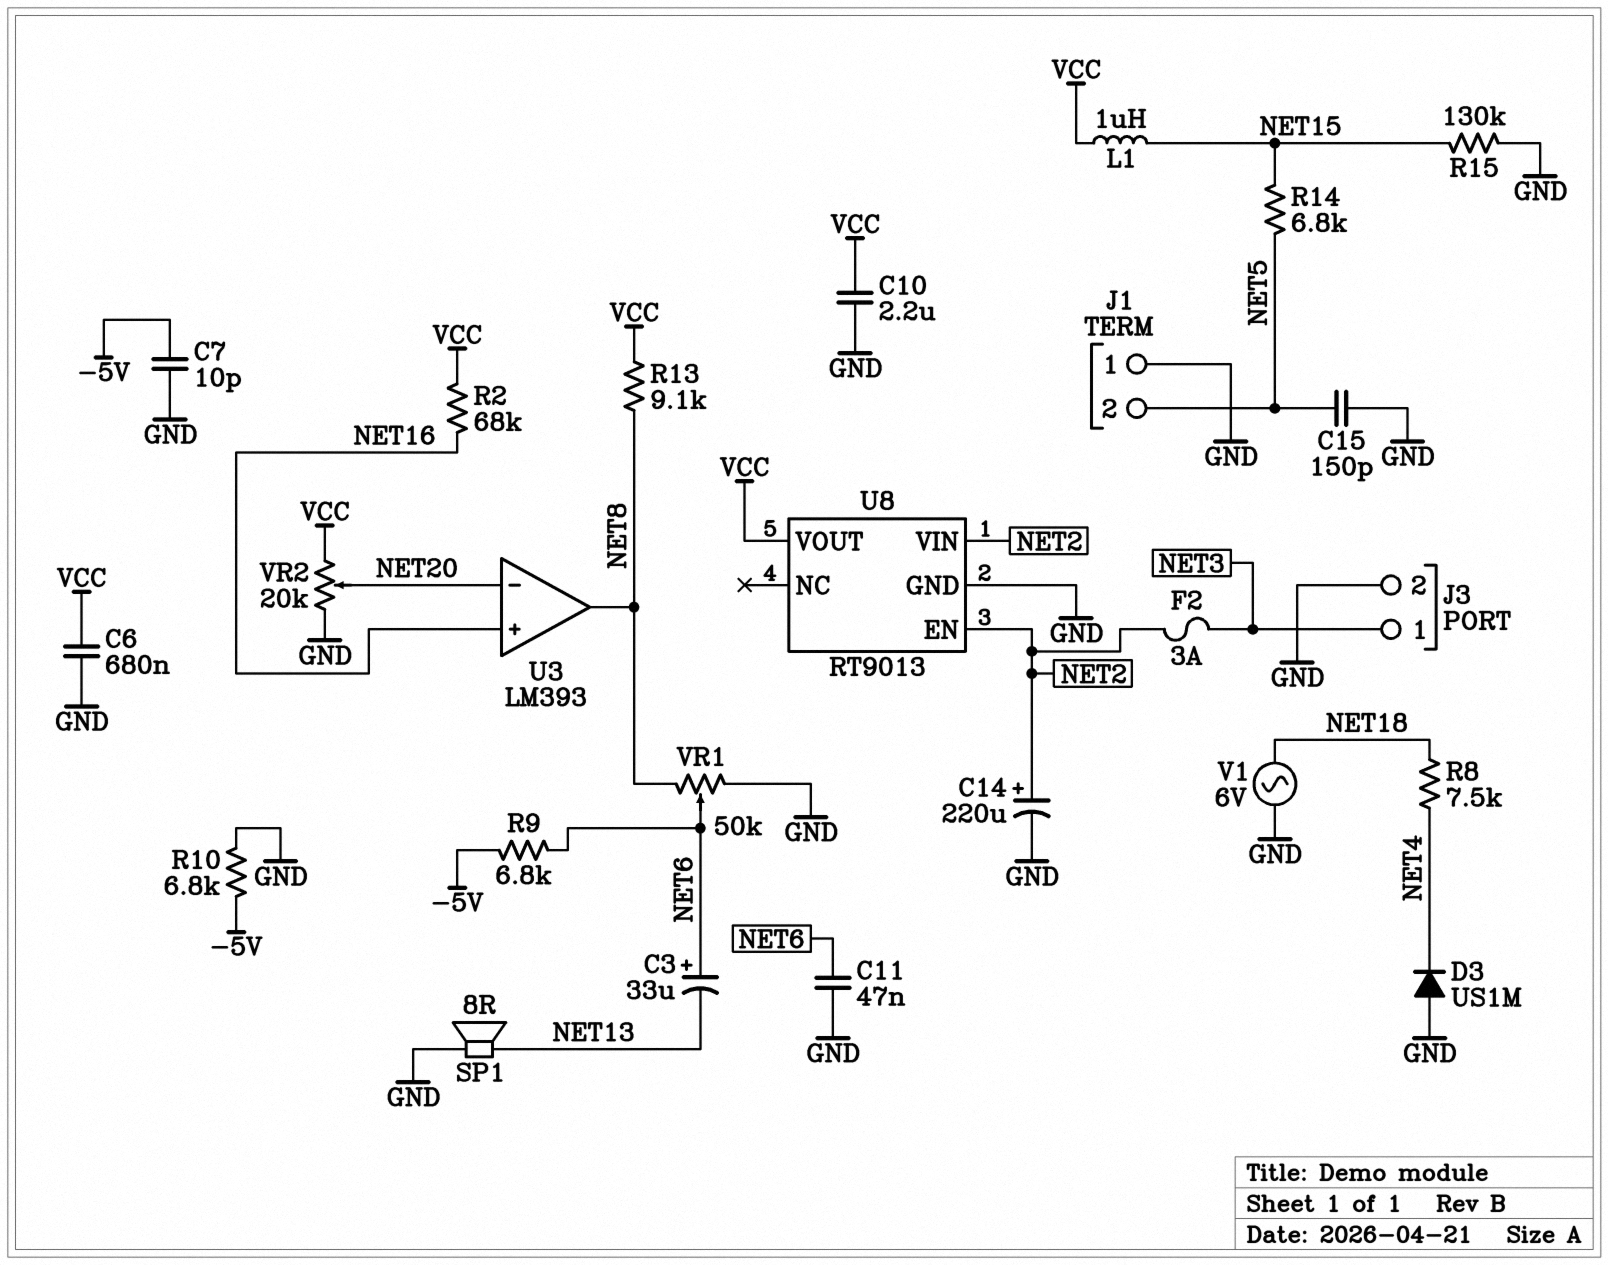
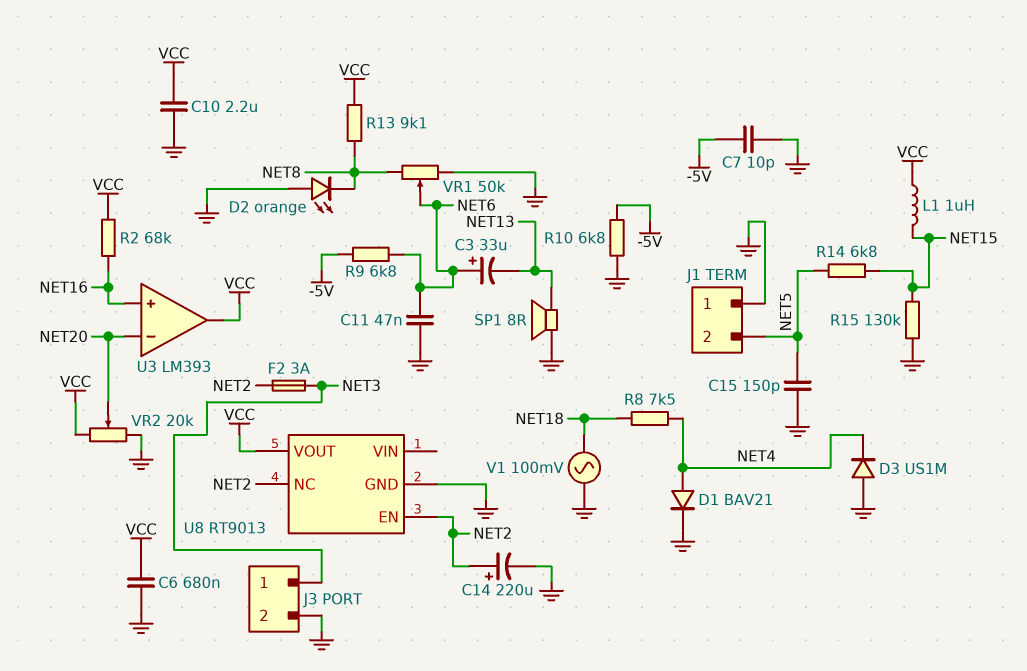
D1: none -> diode BAV21 (A NET4, K GND)
D2: none -> LED orange (A GND, K NET8)
U3 pin out: NET8 -> VCC
U8 pin NC: none -> NET2
U8 pin VIN: NET2 -> none
V1: AC 6V (GND, NET18) -> AC 100mV (GND, NET18)

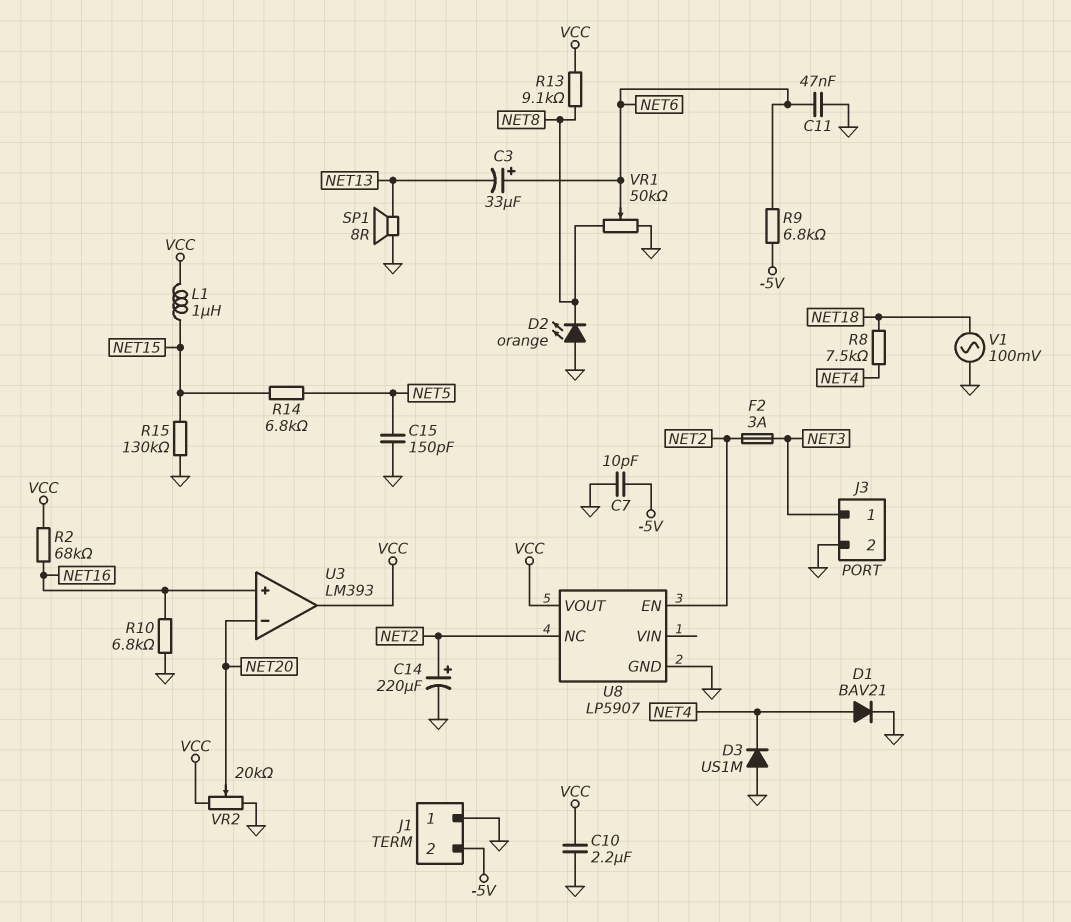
C6: 680nF (GND, VCC) -> none
J1 pin 2: NET5 -> -5V
R10: 6.8k (-5V, GND) -> 6.8k (GND, NET16)
U8: RT9013 -> LP5907

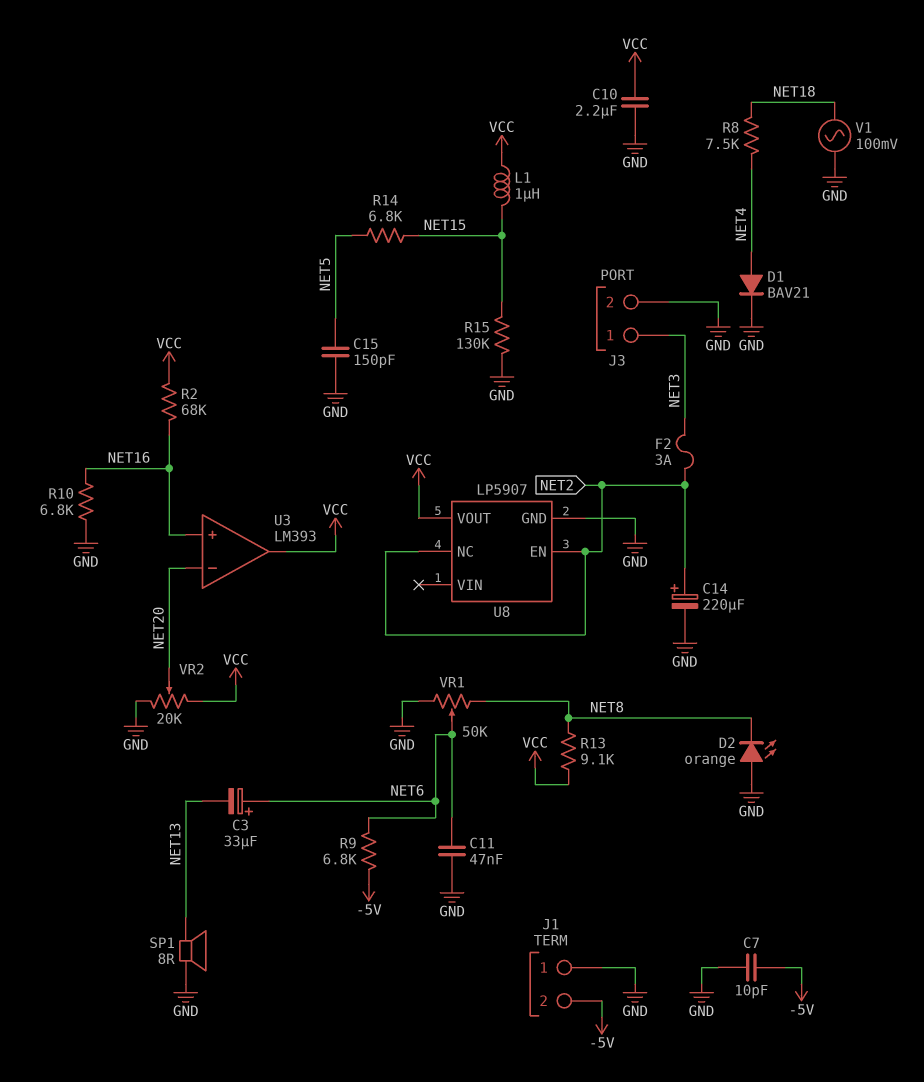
D3: diode US1M (A GND, K NET4) -> none

